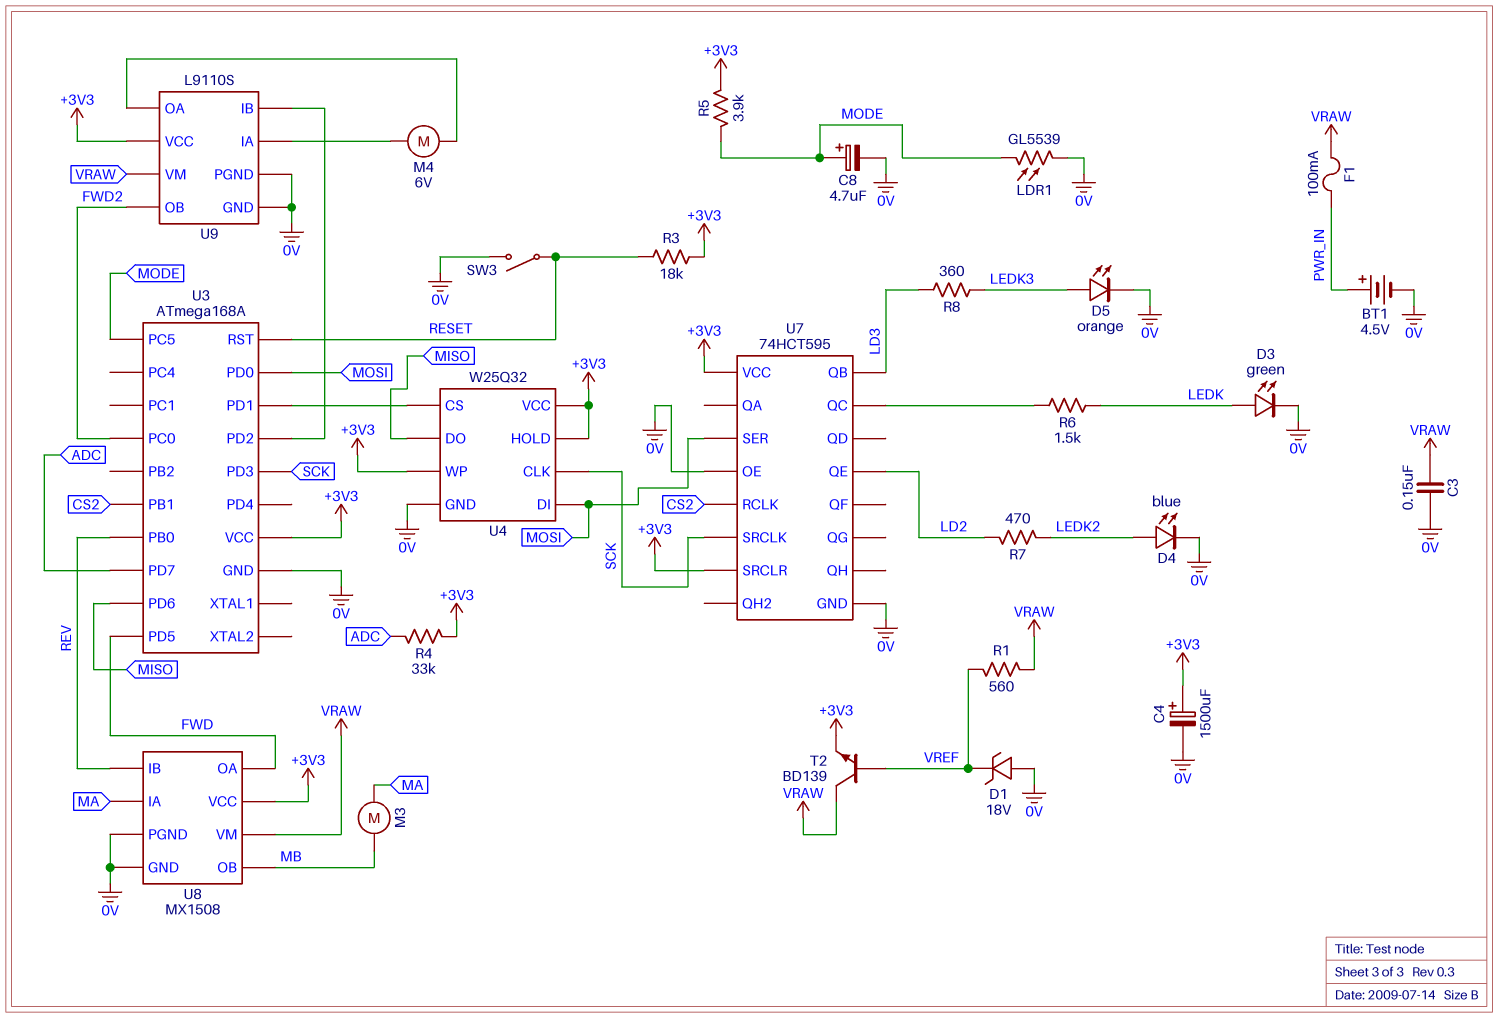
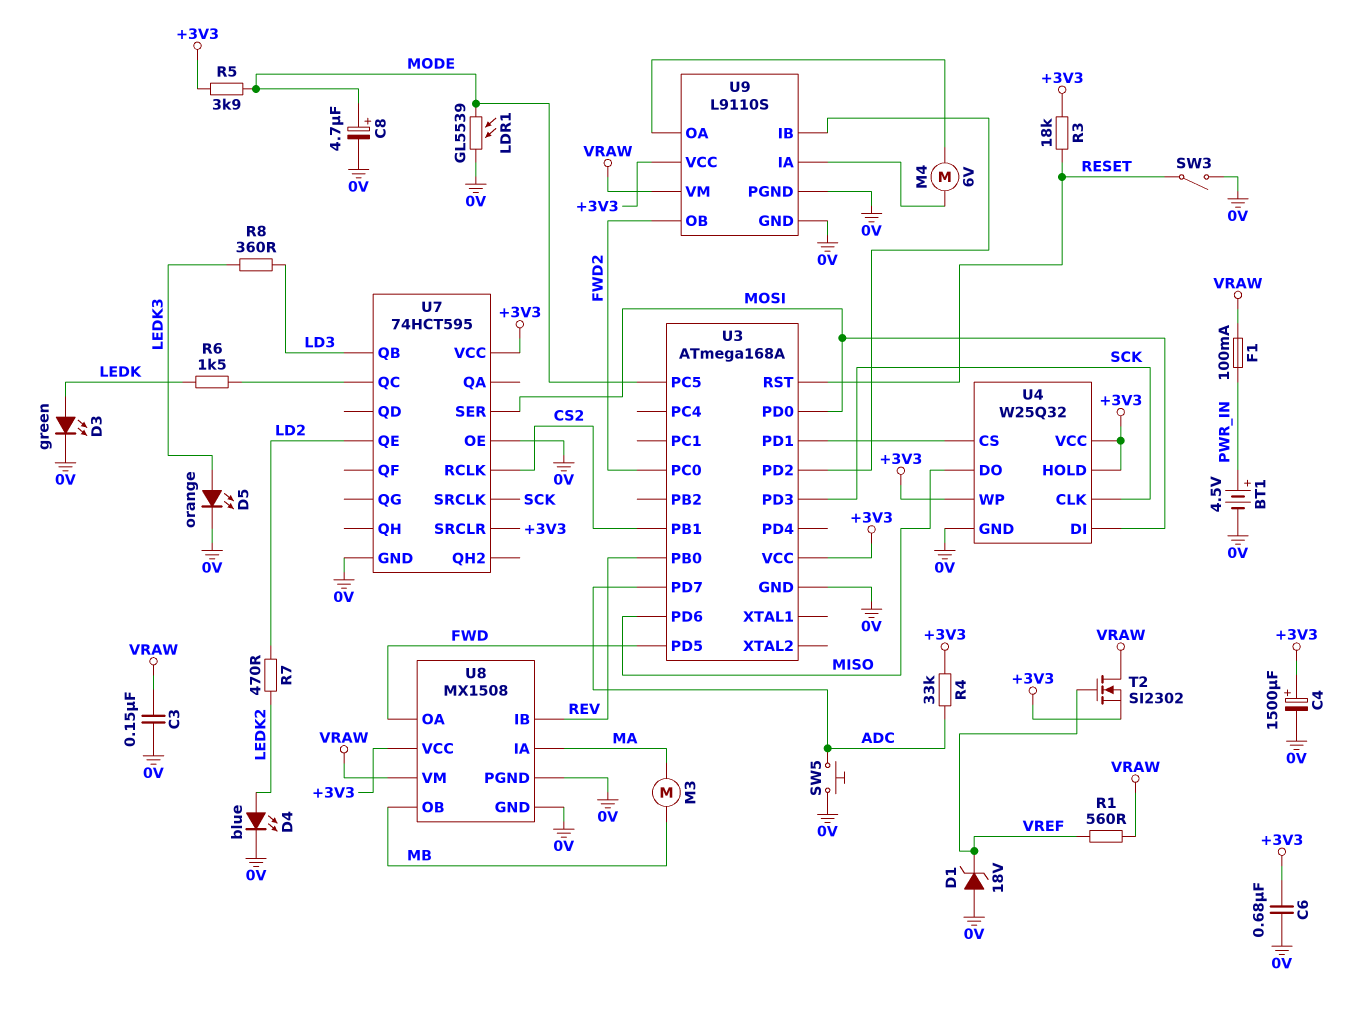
C6: none -> 680nF (+3V3, 0V)
SW5: none -> button (0V, ADC)
T2: NPN BD139 (B VREF, C VRAW, E +3V3) -> NMOS SI2302 (G VREF, D VRAW, S +3V3)

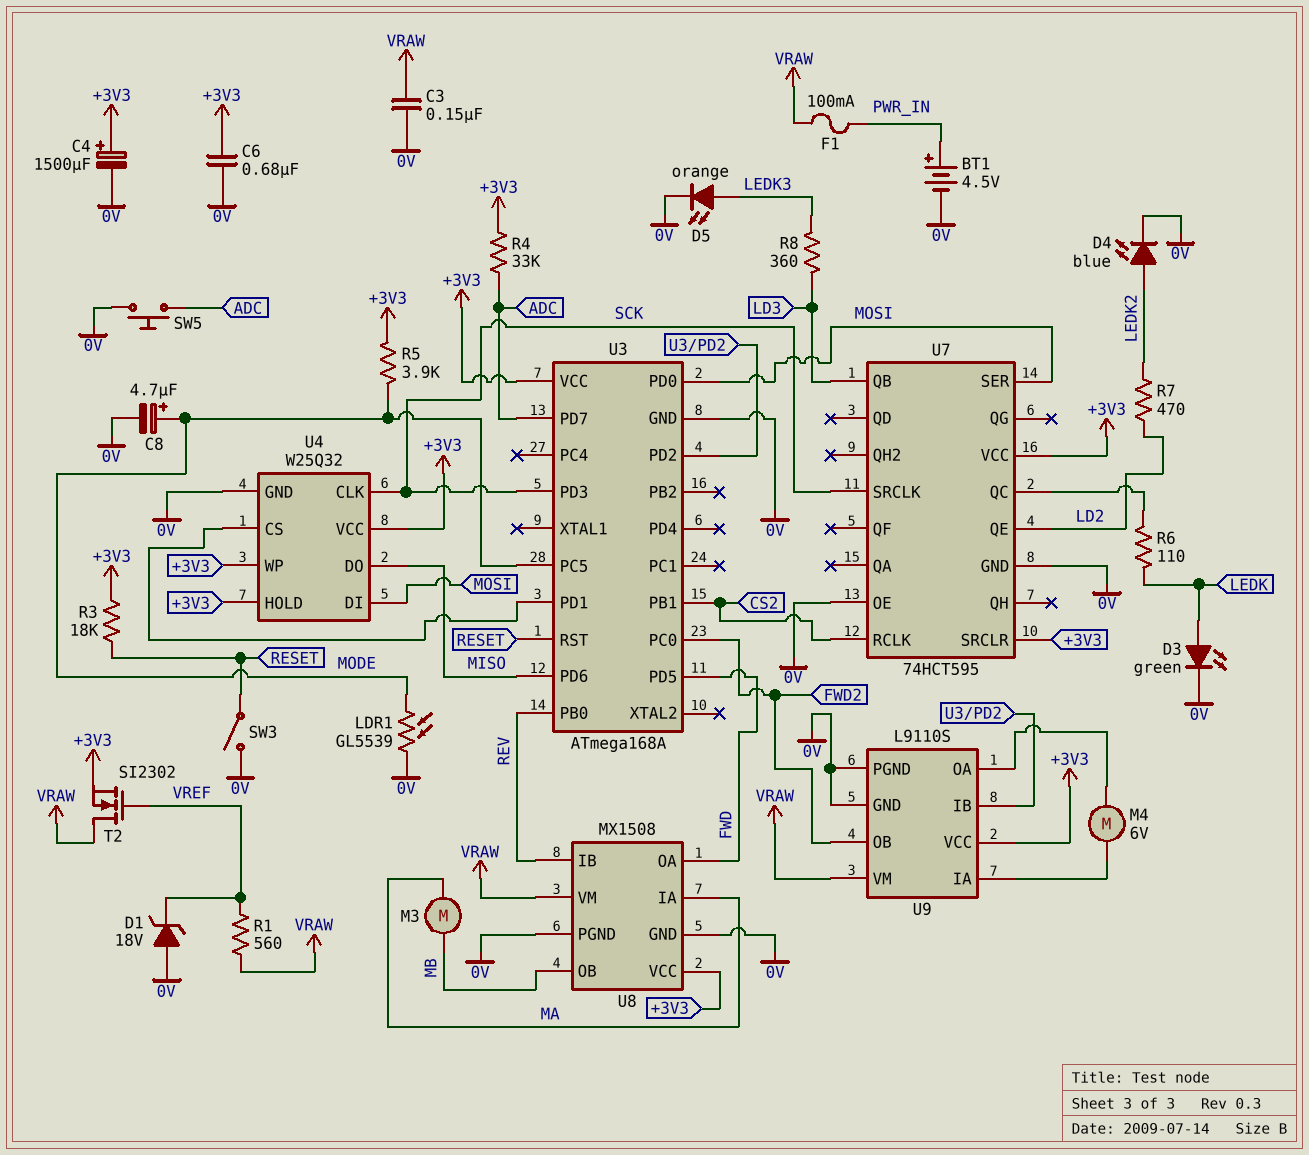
R6: 1.5k (LEDK, U7/QC) -> 110 (LEDK, U7/QC)

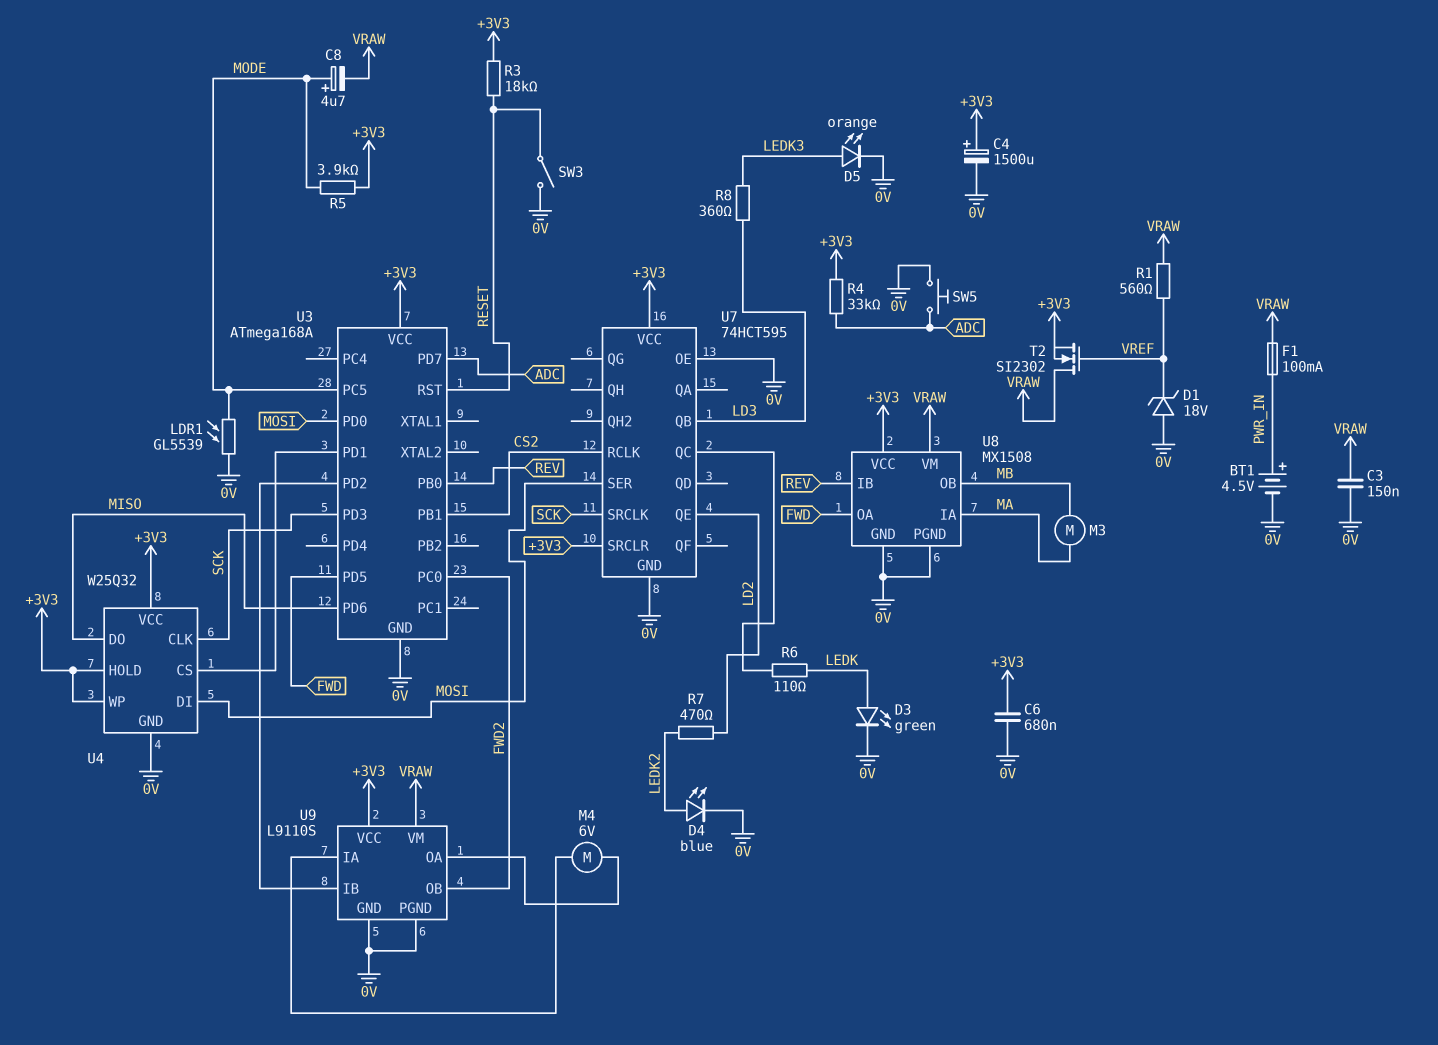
C8: 4.7uF (plus MODE, minus 0V) -> 4.7uF (plus MODE, minus VRAW)

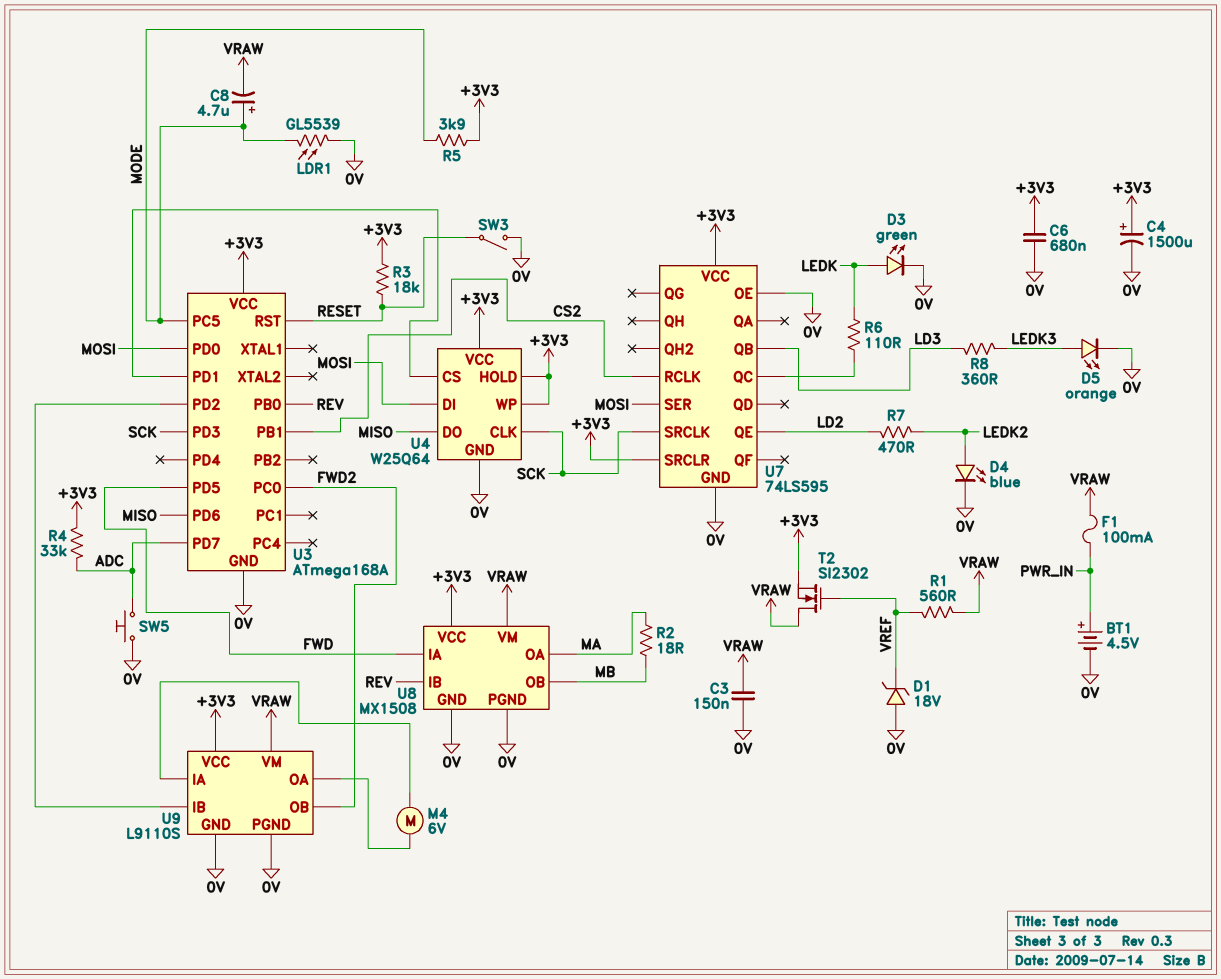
M3: motor (MA, MB) -> none
R2: none -> 18 (MA, MB)
U4: W25Q32 -> W25Q64
U7: 74HCT595 -> 74LS595
U8 pin IA: MA -> FWD
U8 pin OA: FWD -> MA

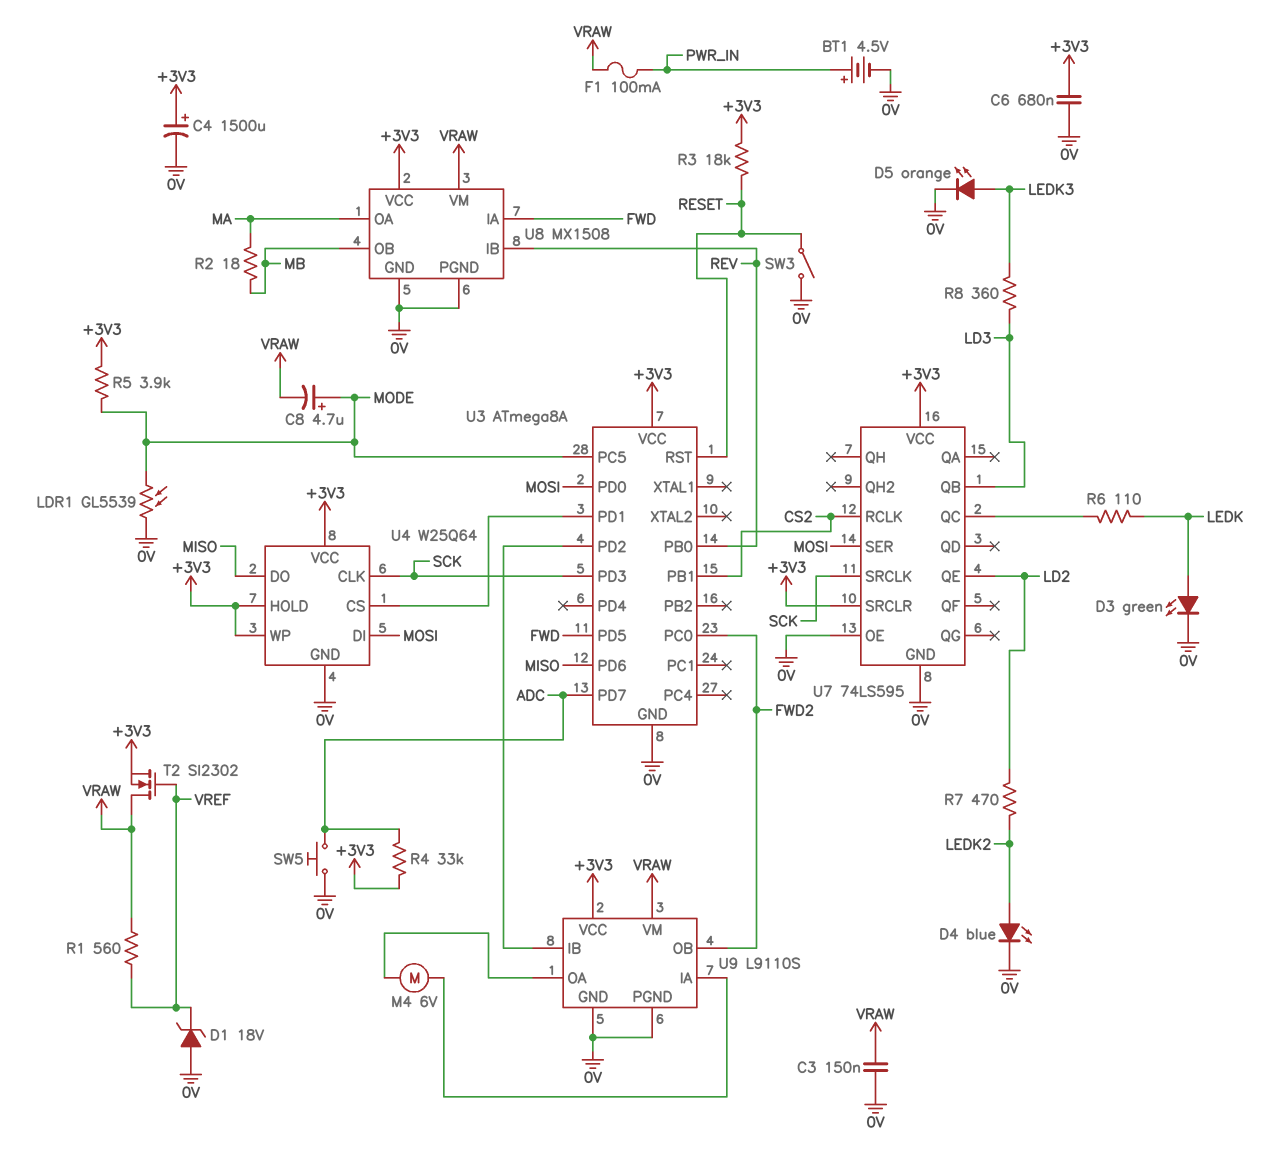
U3: ATmega168A -> ATmega8A

